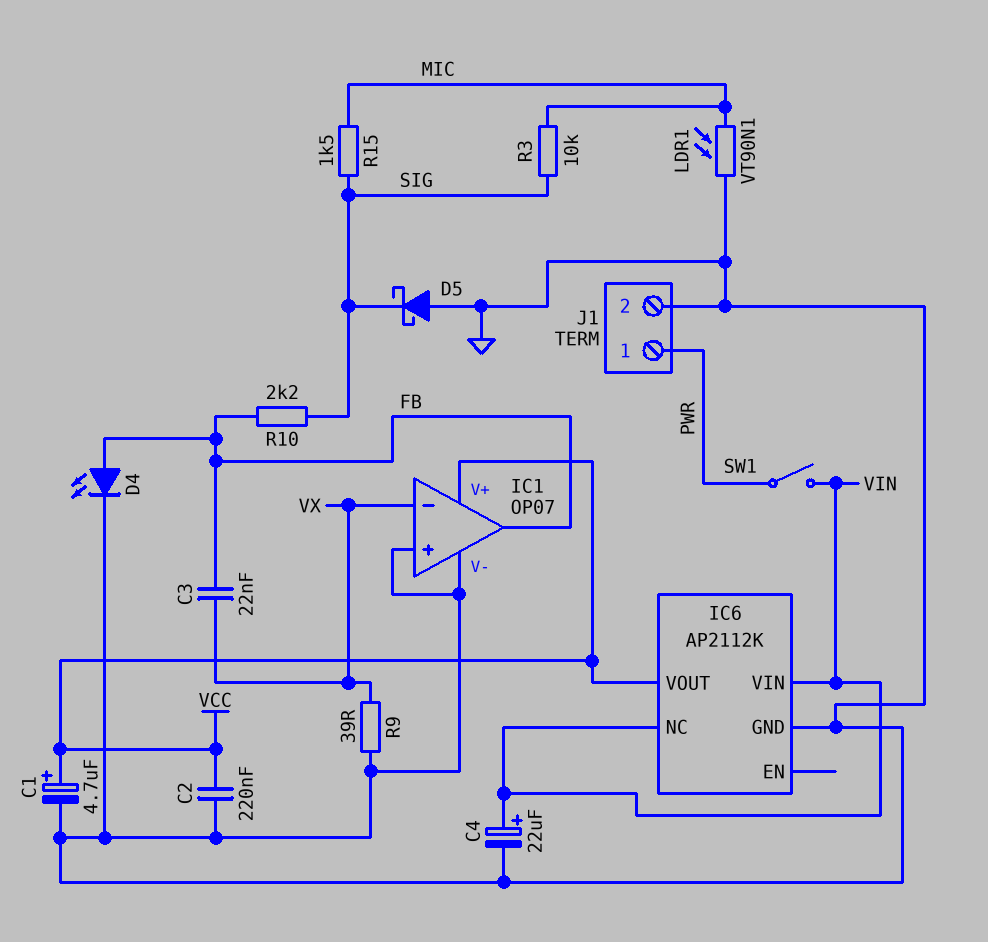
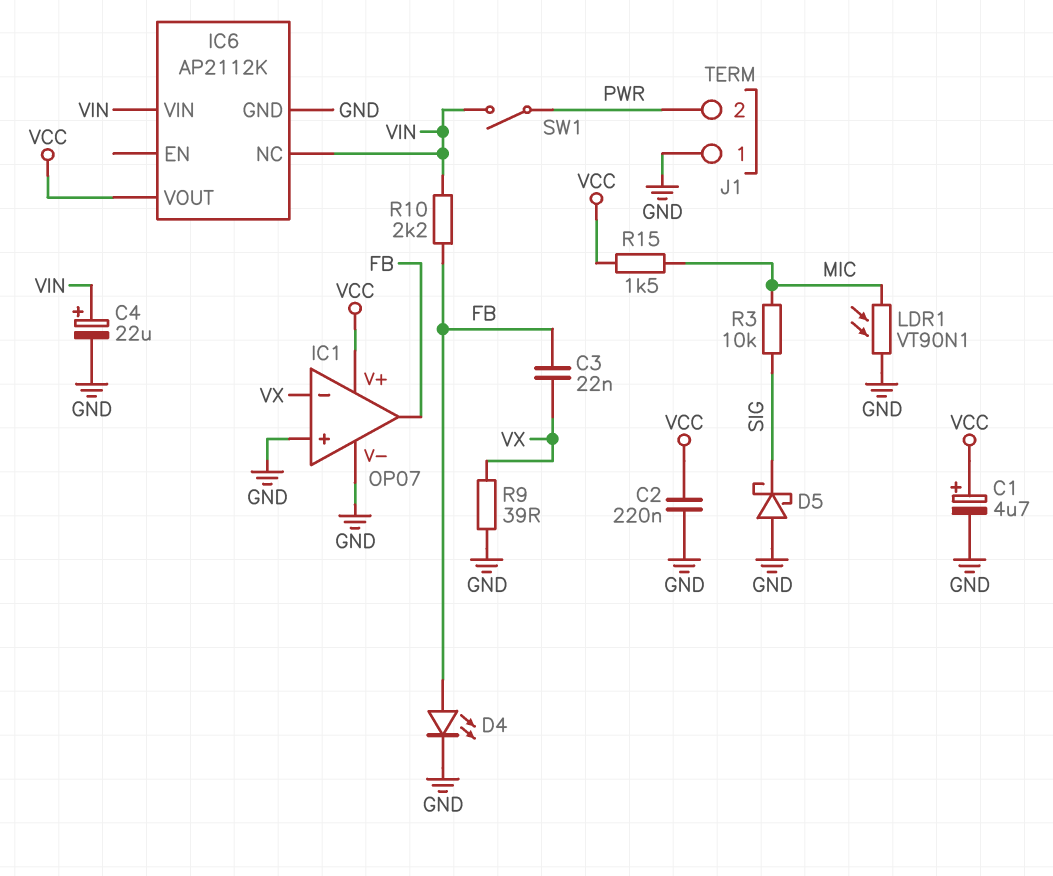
J1 pin 1: PWR -> GND
J1 pin 2: GND -> PWR
R10: 2.2k (FB, SIG) -> 2.2k (FB, VIN)
R15: 1.5k (MIC, SIG) -> 1.5k (MIC, VCC)

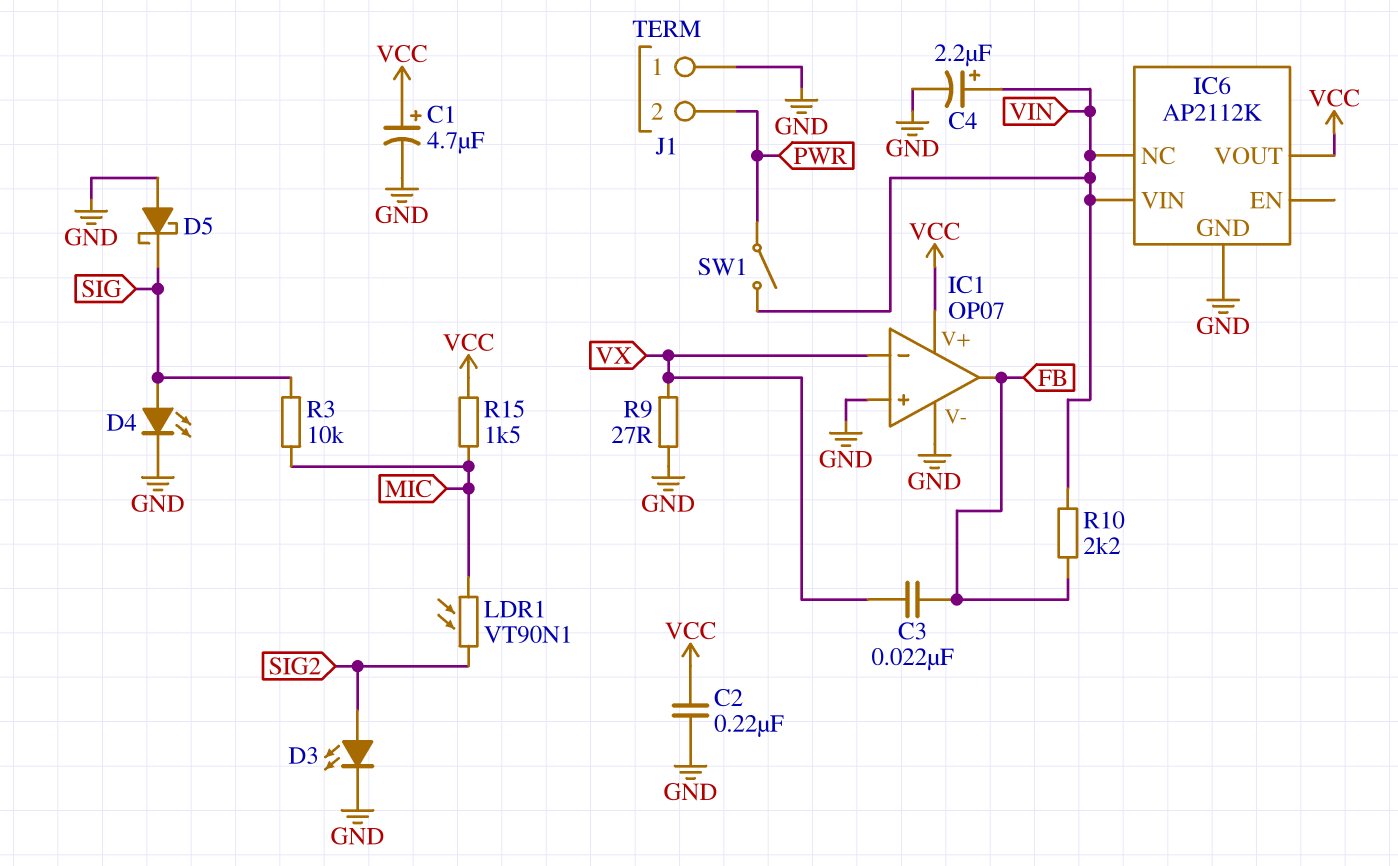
C4: 22uF (plus VIN, minus GND) -> 2.2uF (plus VIN, minus GND)
D3: none -> LED (A SIG2, K GND)
D4: LED (A FB, K GND) -> LED (A SIG, K GND)
LDR1: VT90N1 (GND, MIC) -> VT90N1 (MIC, SIG2)
R9: 39 (GND, VX) -> 27 (GND, VX)

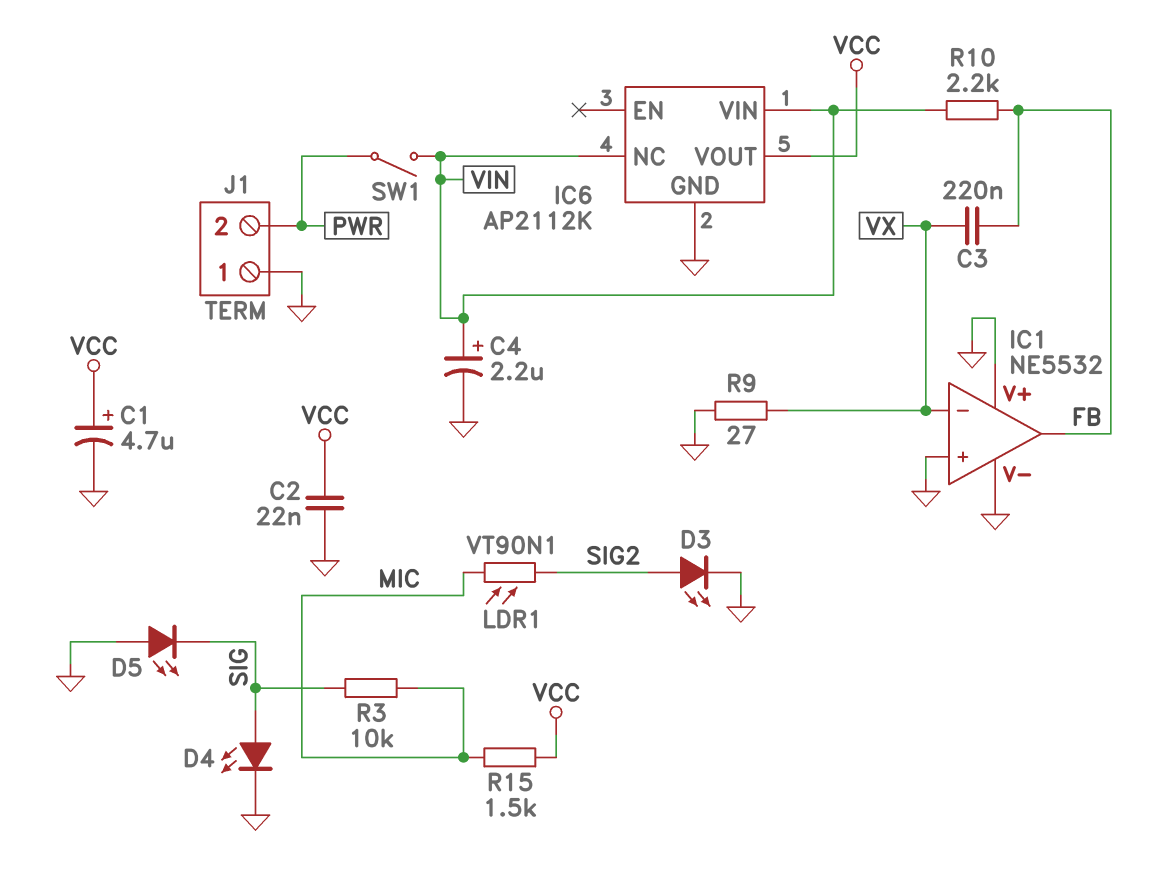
C2: 220nF (GND, VCC) -> 22nF (GND, VCC)
C3: 22nF (FB, VX) -> 220nF (FB, VX)
D5: schottky (A GND, K SIG) -> LED (A GND, K SIG)
IC1: OP07 -> NE5532
IC1 pin V+: VCC -> GND

